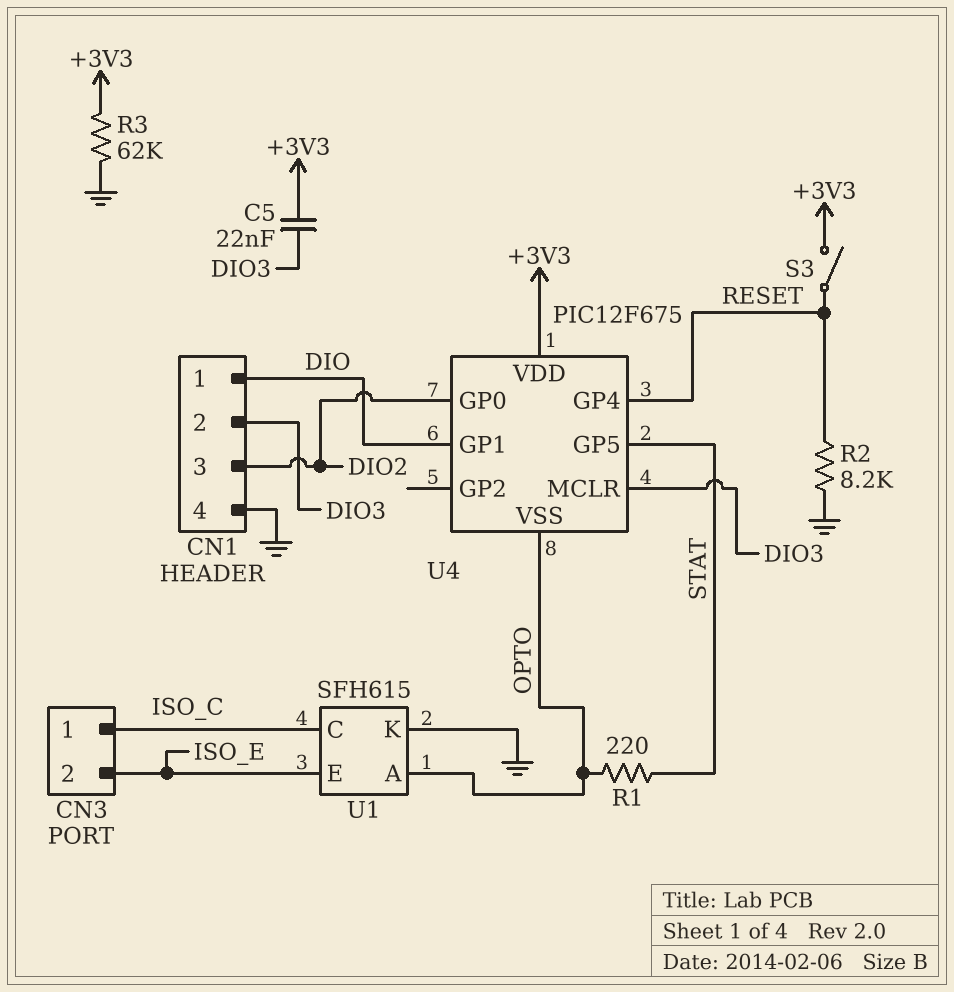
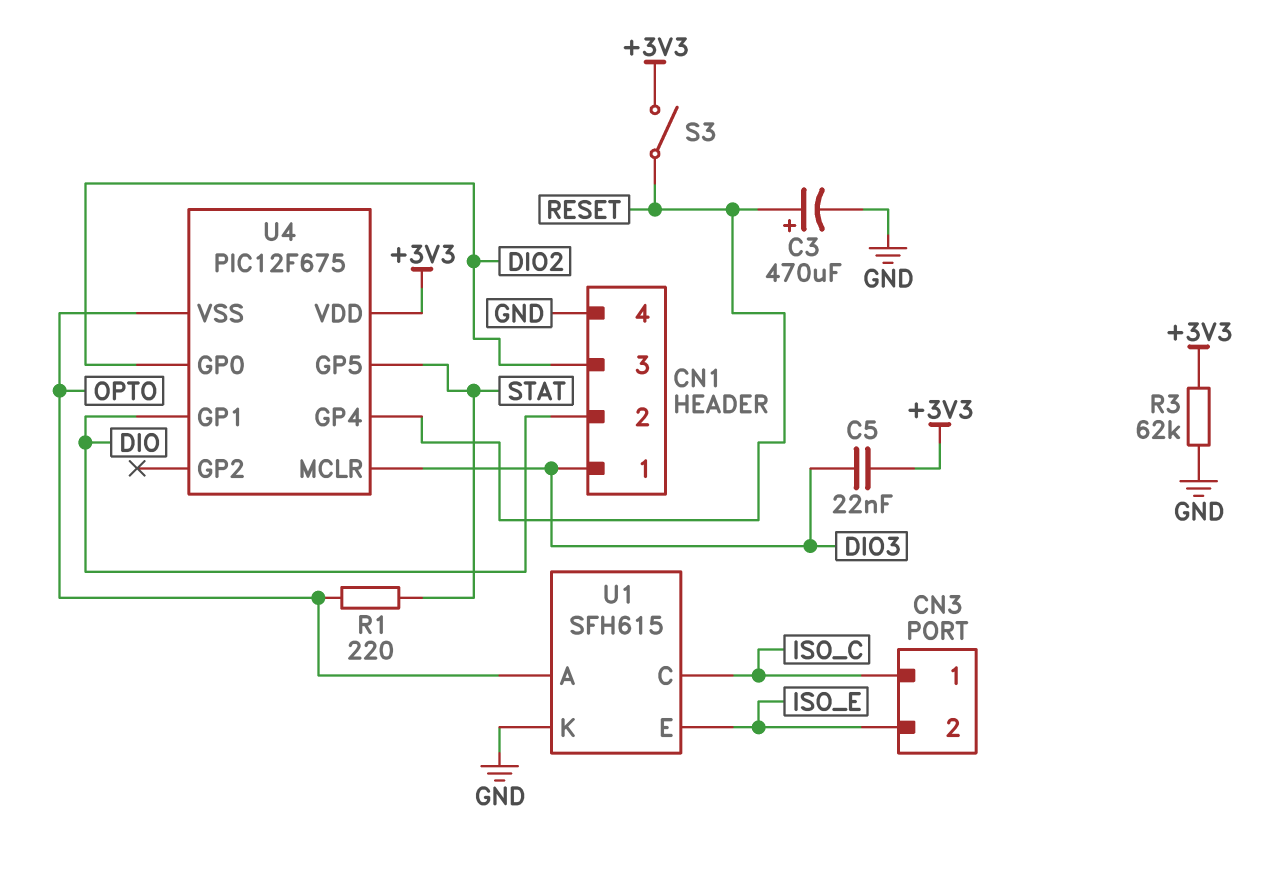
C3: none -> 470uF (plus RESET, minus GND)
CN1 pin 1: DIO -> DIO3
CN1 pin 2: DIO3 -> DIO
R2: 8.2k (GND, RESET) -> none

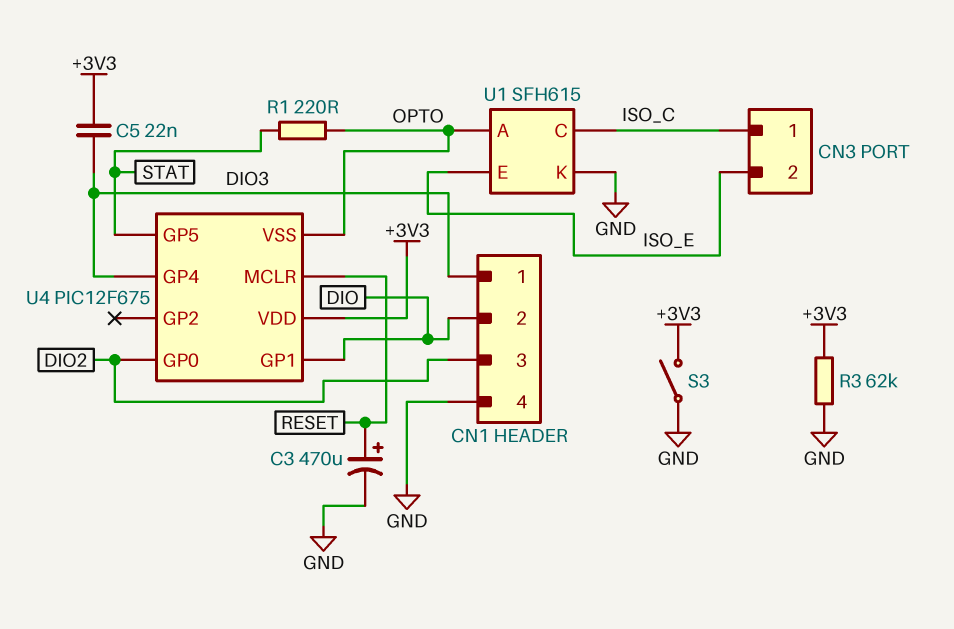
S3: switch (+3V3, RESET) -> switch (+3V3, GND)
U4 pin GP4: RESET -> DIO3
U4 pin MCLR: DIO3 -> RESET

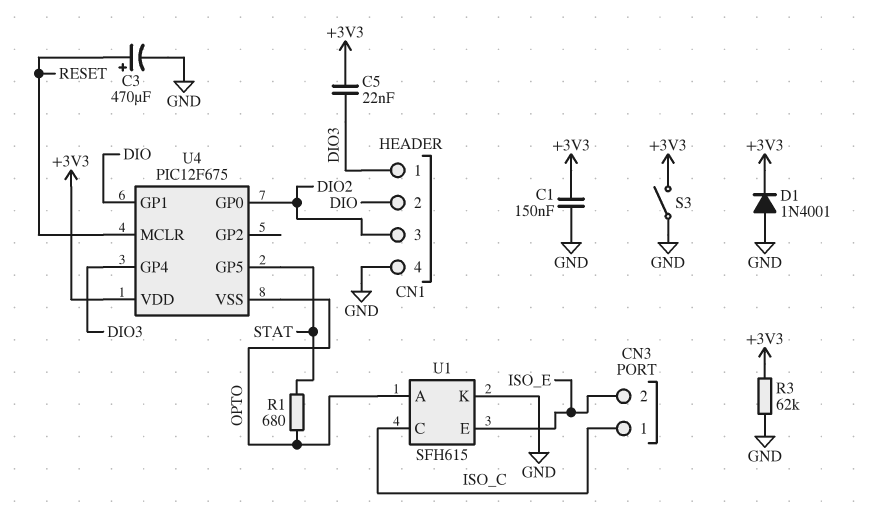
C1: none -> 150nF (+3V3, GND)
D1: none -> diode 1N4001 (A GND, K +3V3)
R1: 220 (OPTO, STAT) -> 680 (OPTO, STAT)

